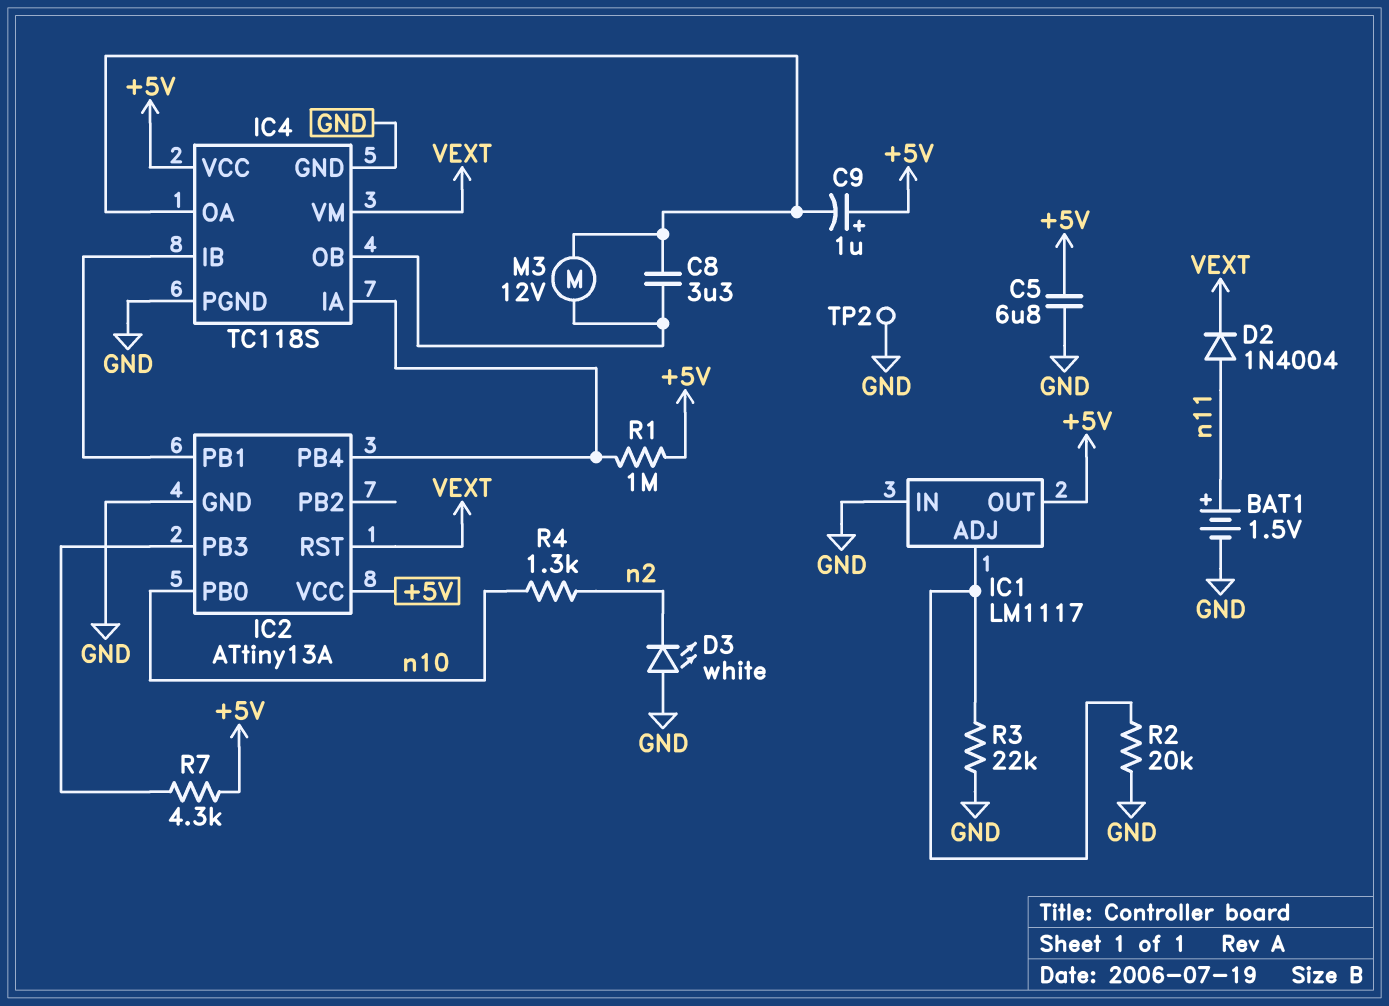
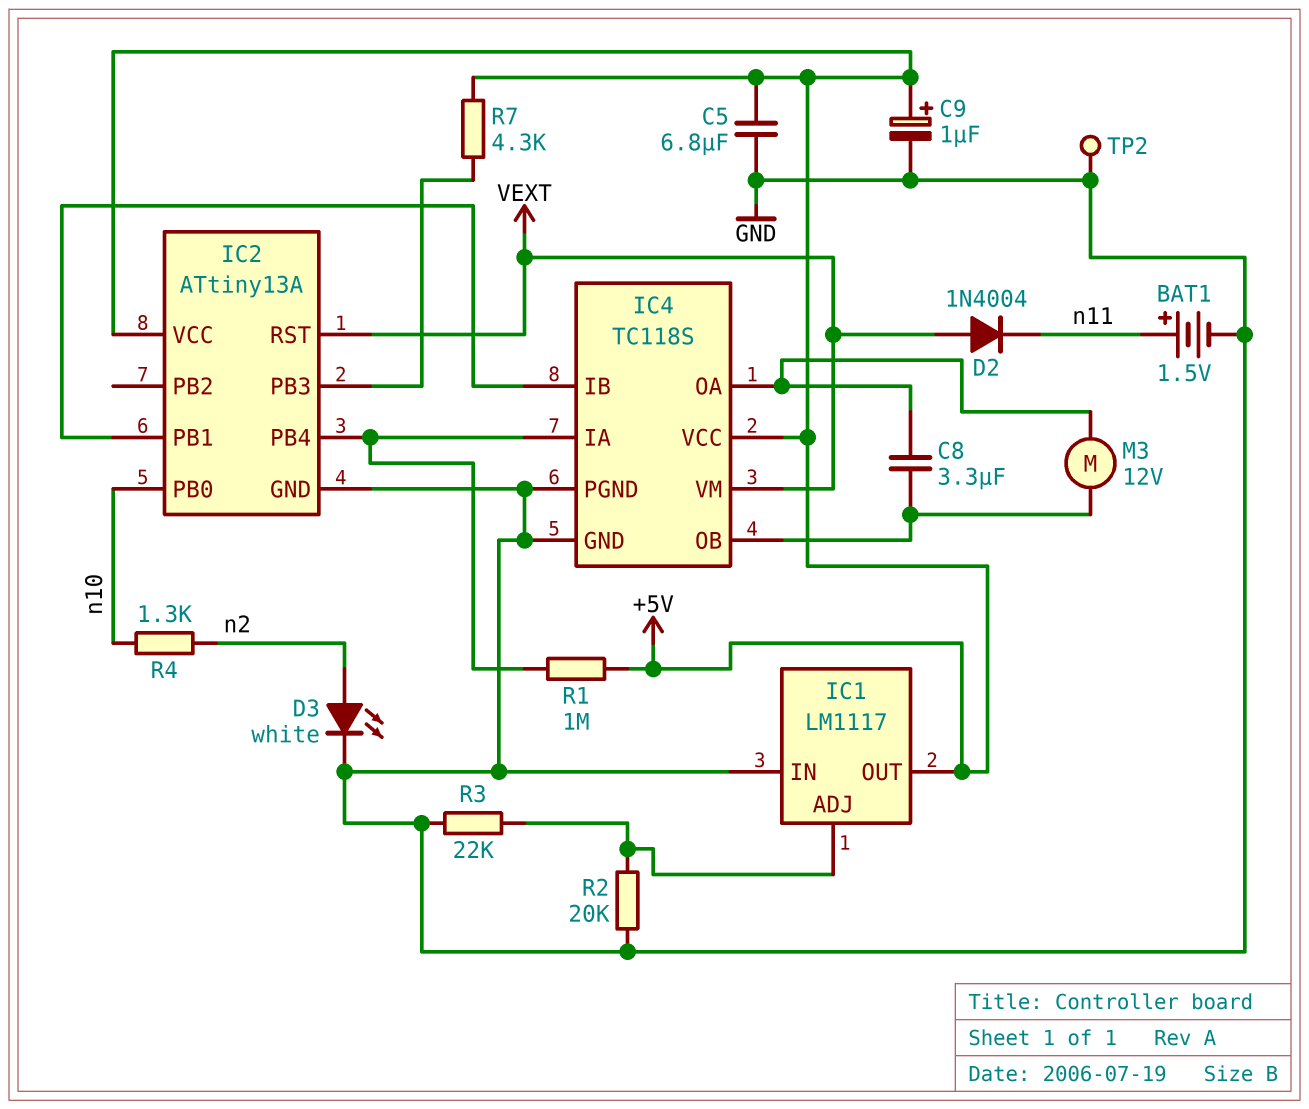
C9: 1uF (plus +5V, minus IC4/OA) -> 1uF (plus +5V, minus GND)
D2: diode 1N4004 (A n11, K VEXT) -> diode 1N4004 (A VEXT, K n11)
D3: LED white (A GND, K n2) -> LED white (A n2, K GND)

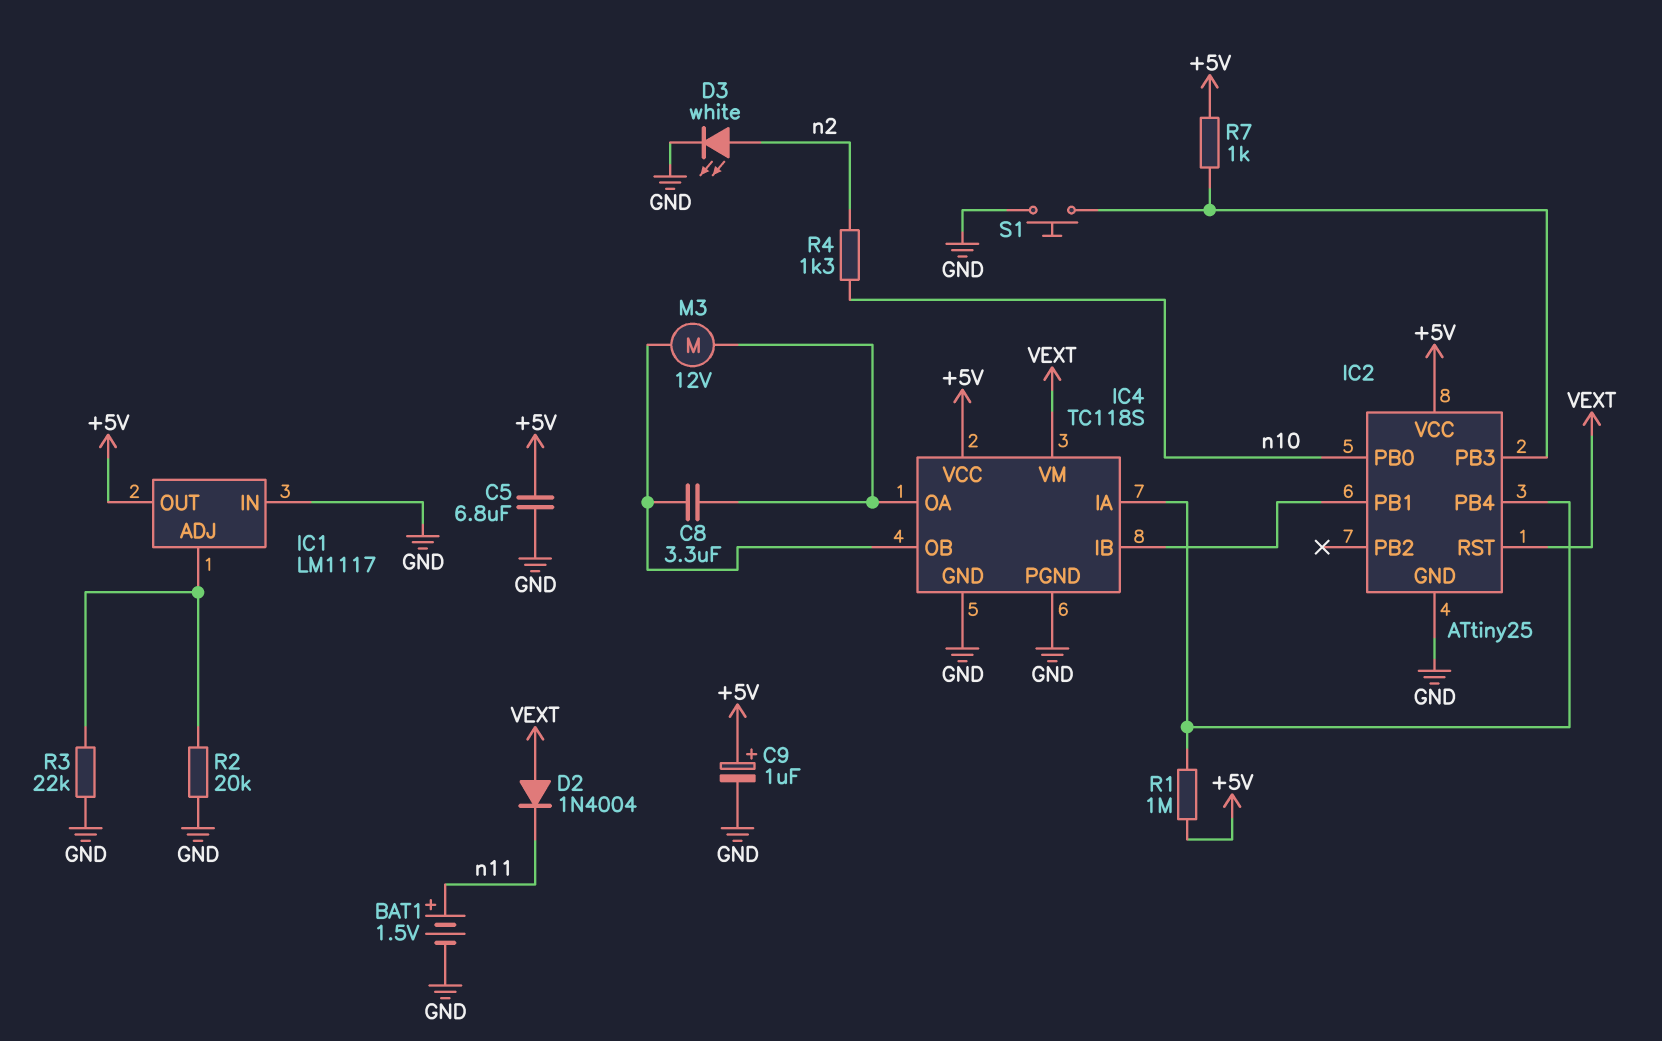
IC2: ATtiny13A -> ATtiny25
R7: 4.3k (+5V, IC2/PB3) -> 1k (+5V, IC2/PB3)
S1: none -> button (GND, IC2/PB3)
TP2: test point (GND) -> none

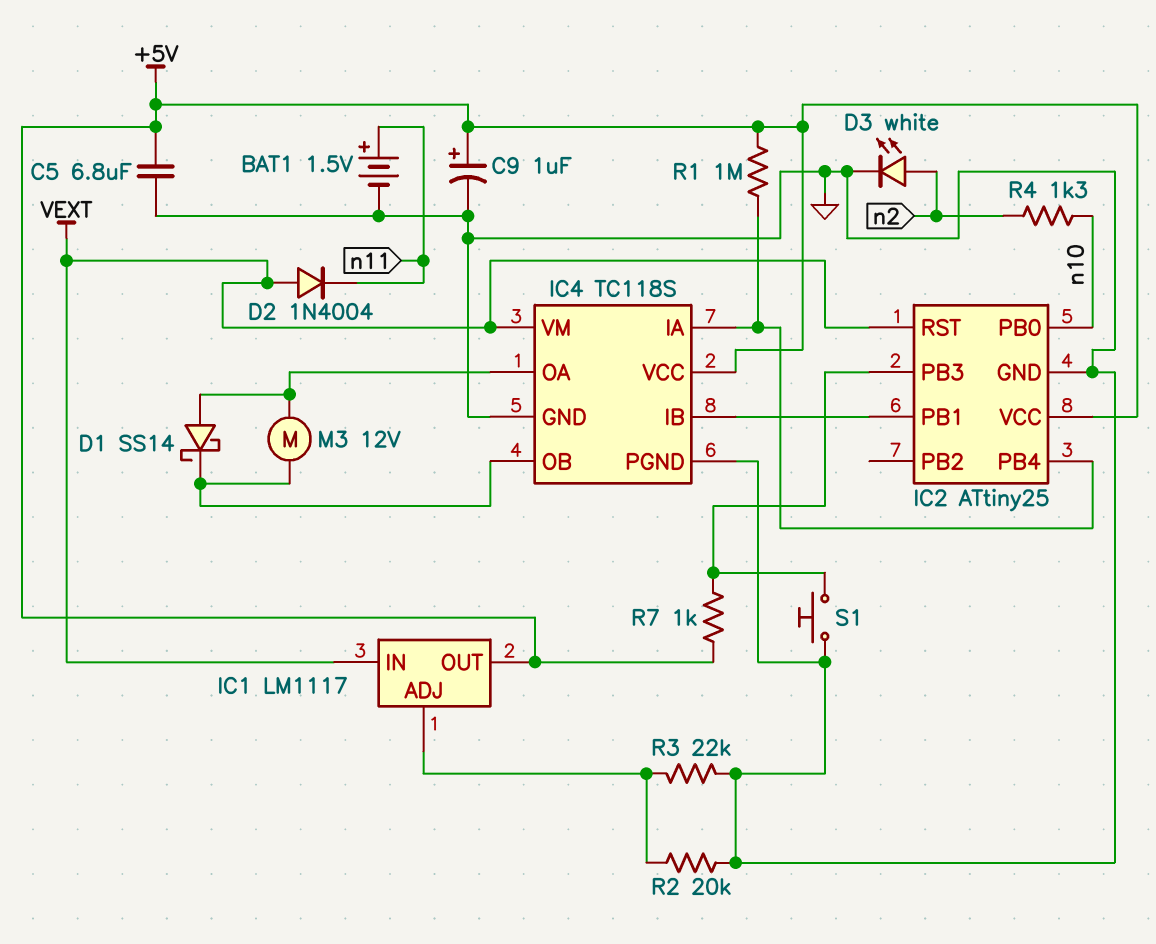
C8: 3.3uF (IC4/OA, IC4/OB) -> none
D1: none -> schottky SS14 (A IC4/OA, K IC4/OB)
IC1 pin IN: GND -> VEXT

